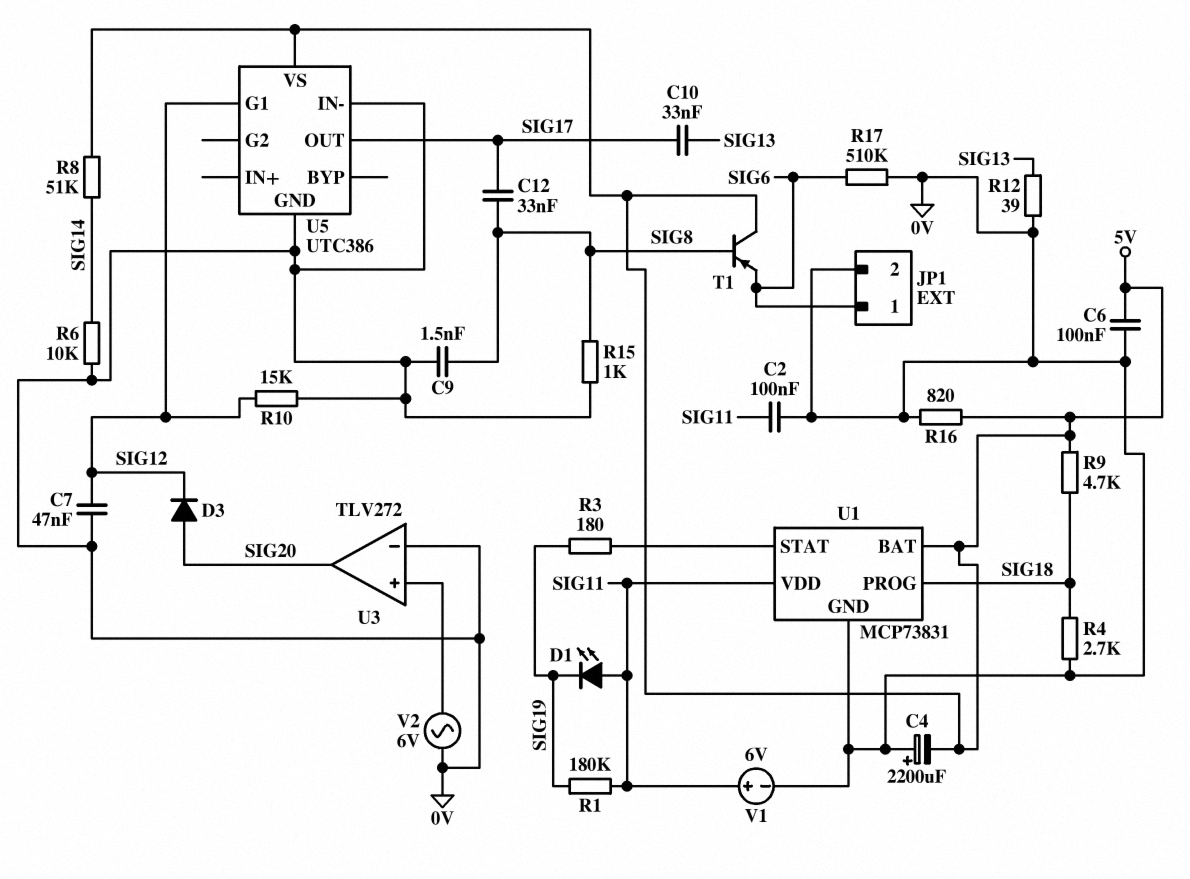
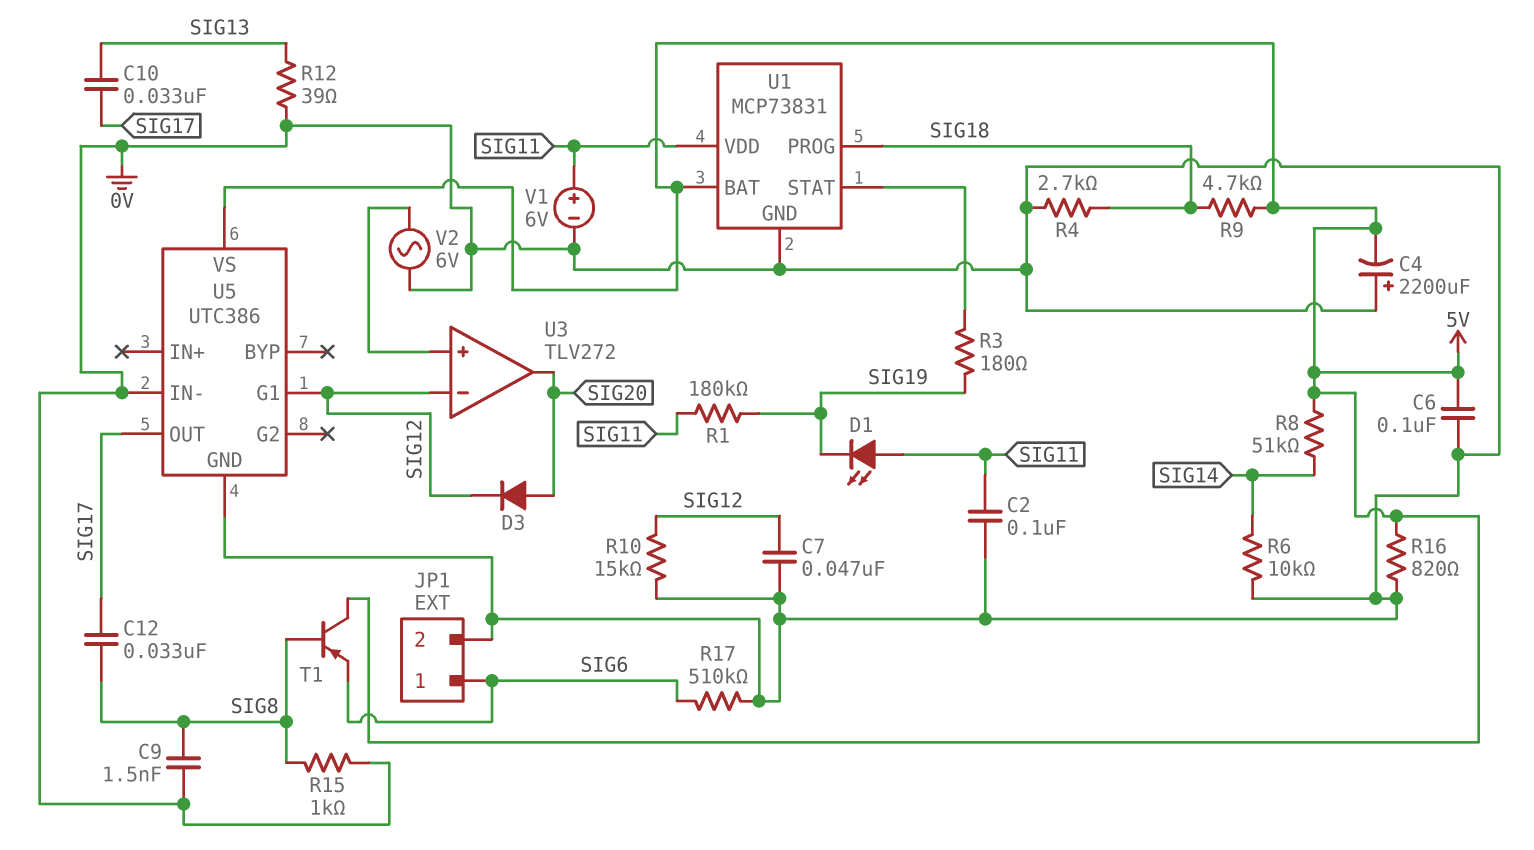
U3 pin in-: 0V -> SIG12

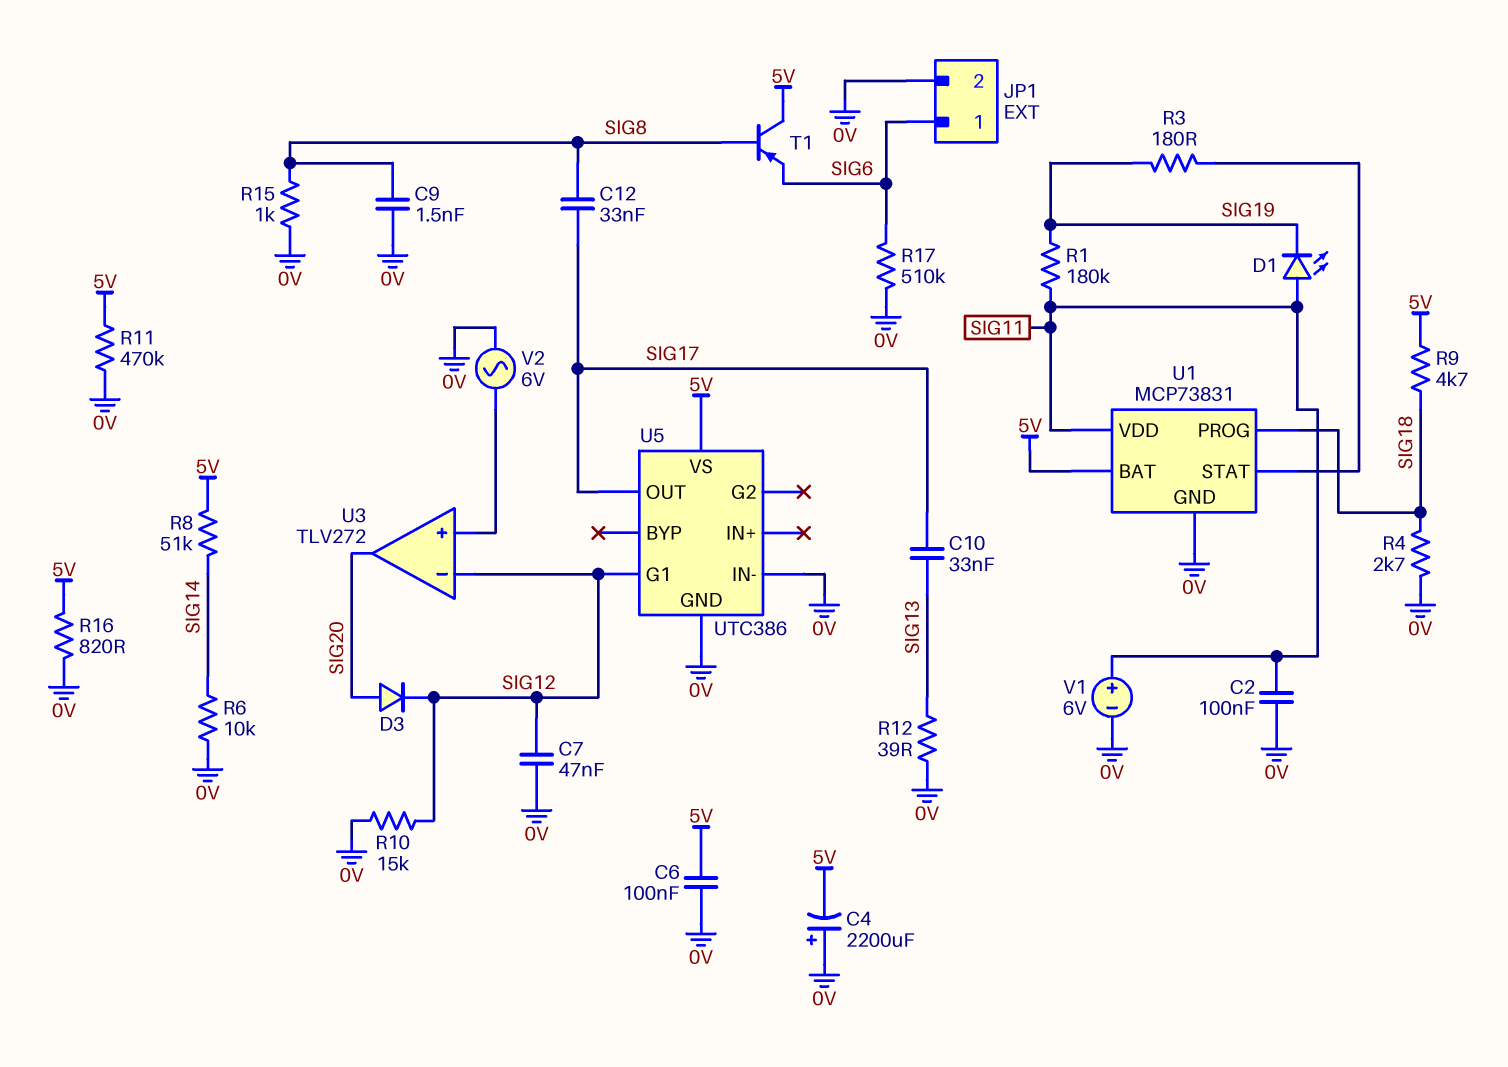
R11: none -> 470k (0V, 5V)

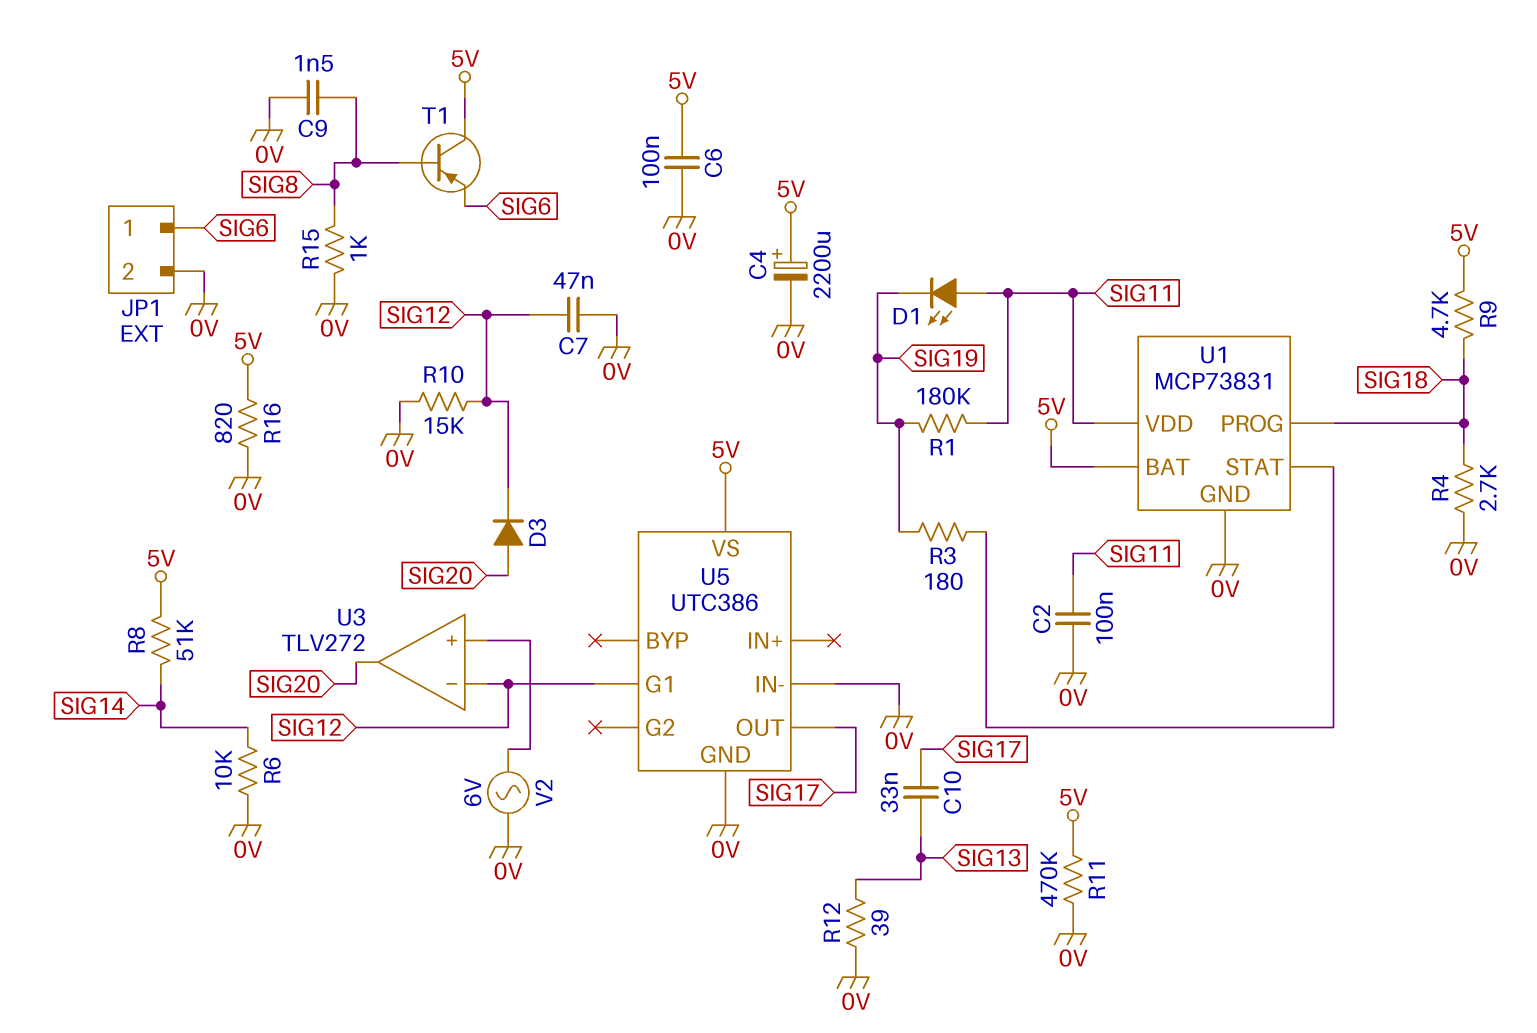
C4: 2200uF (plus 0V, minus 5V) -> 2200uF (plus 5V, minus 0V)
C12: 33nF (SIG8, SIG17) -> none
R17: 510k (0V, SIG6) -> none
V1: 6V (plus SIG11, minus 0V) -> none

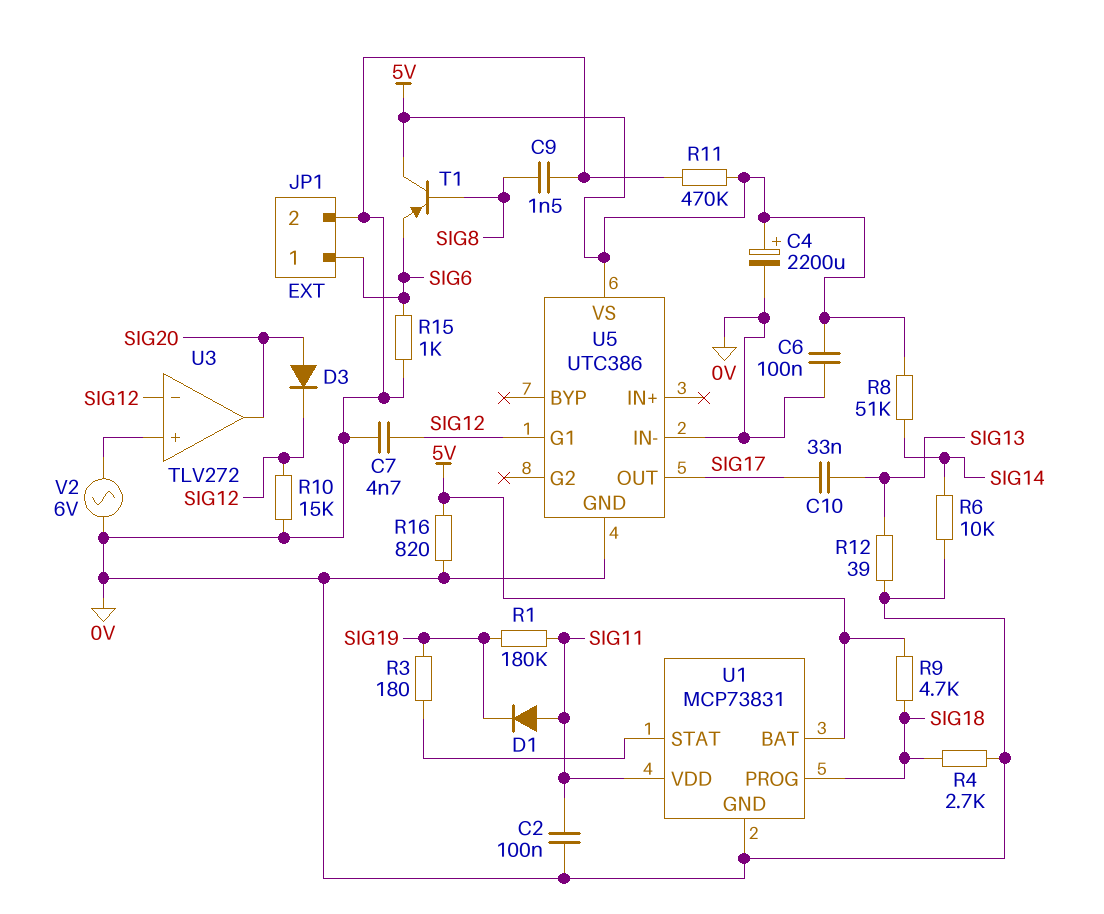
C7: 47nF (0V, SIG12) -> 4.7nF (0V, SIG12)
D1: LED (A SIG11, K SIG19) -> diode (A SIG11, K SIG19)
R15: 1k (0V, SIG8) -> 1k (0V, SIG6)

